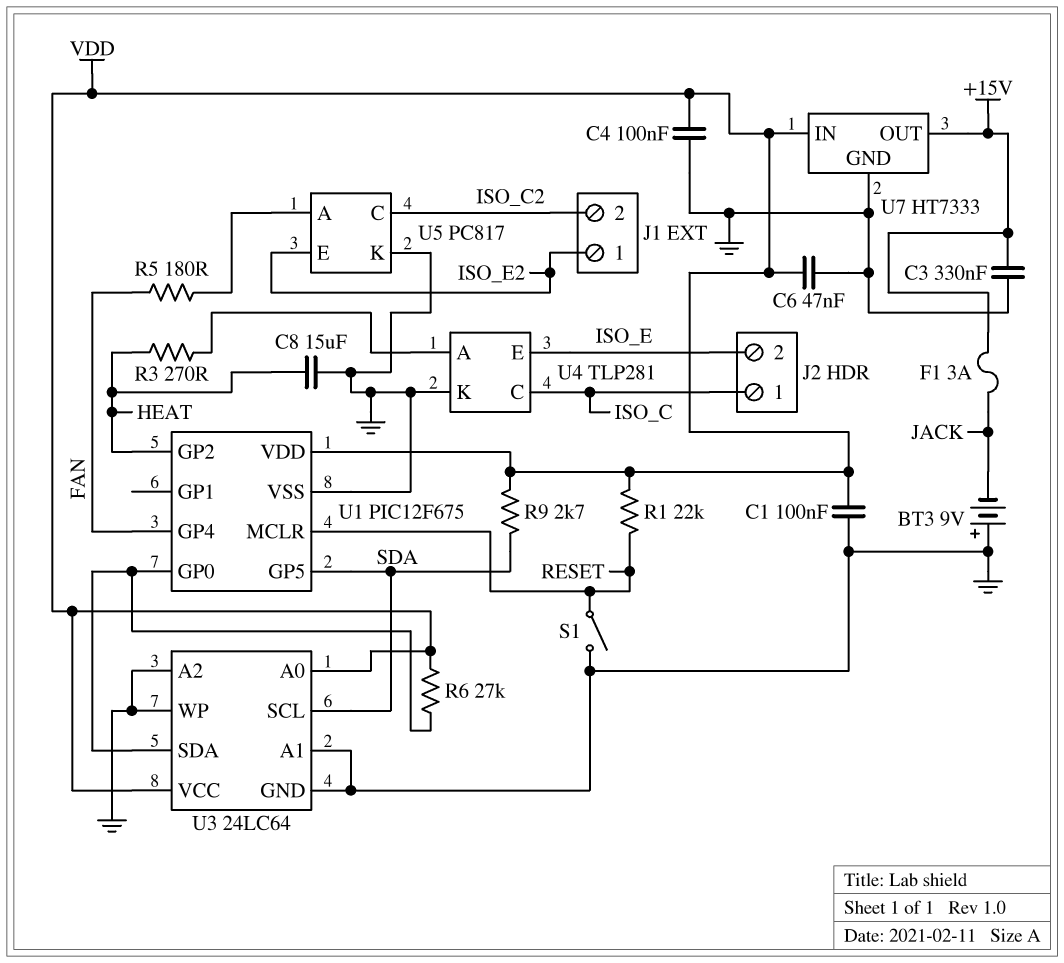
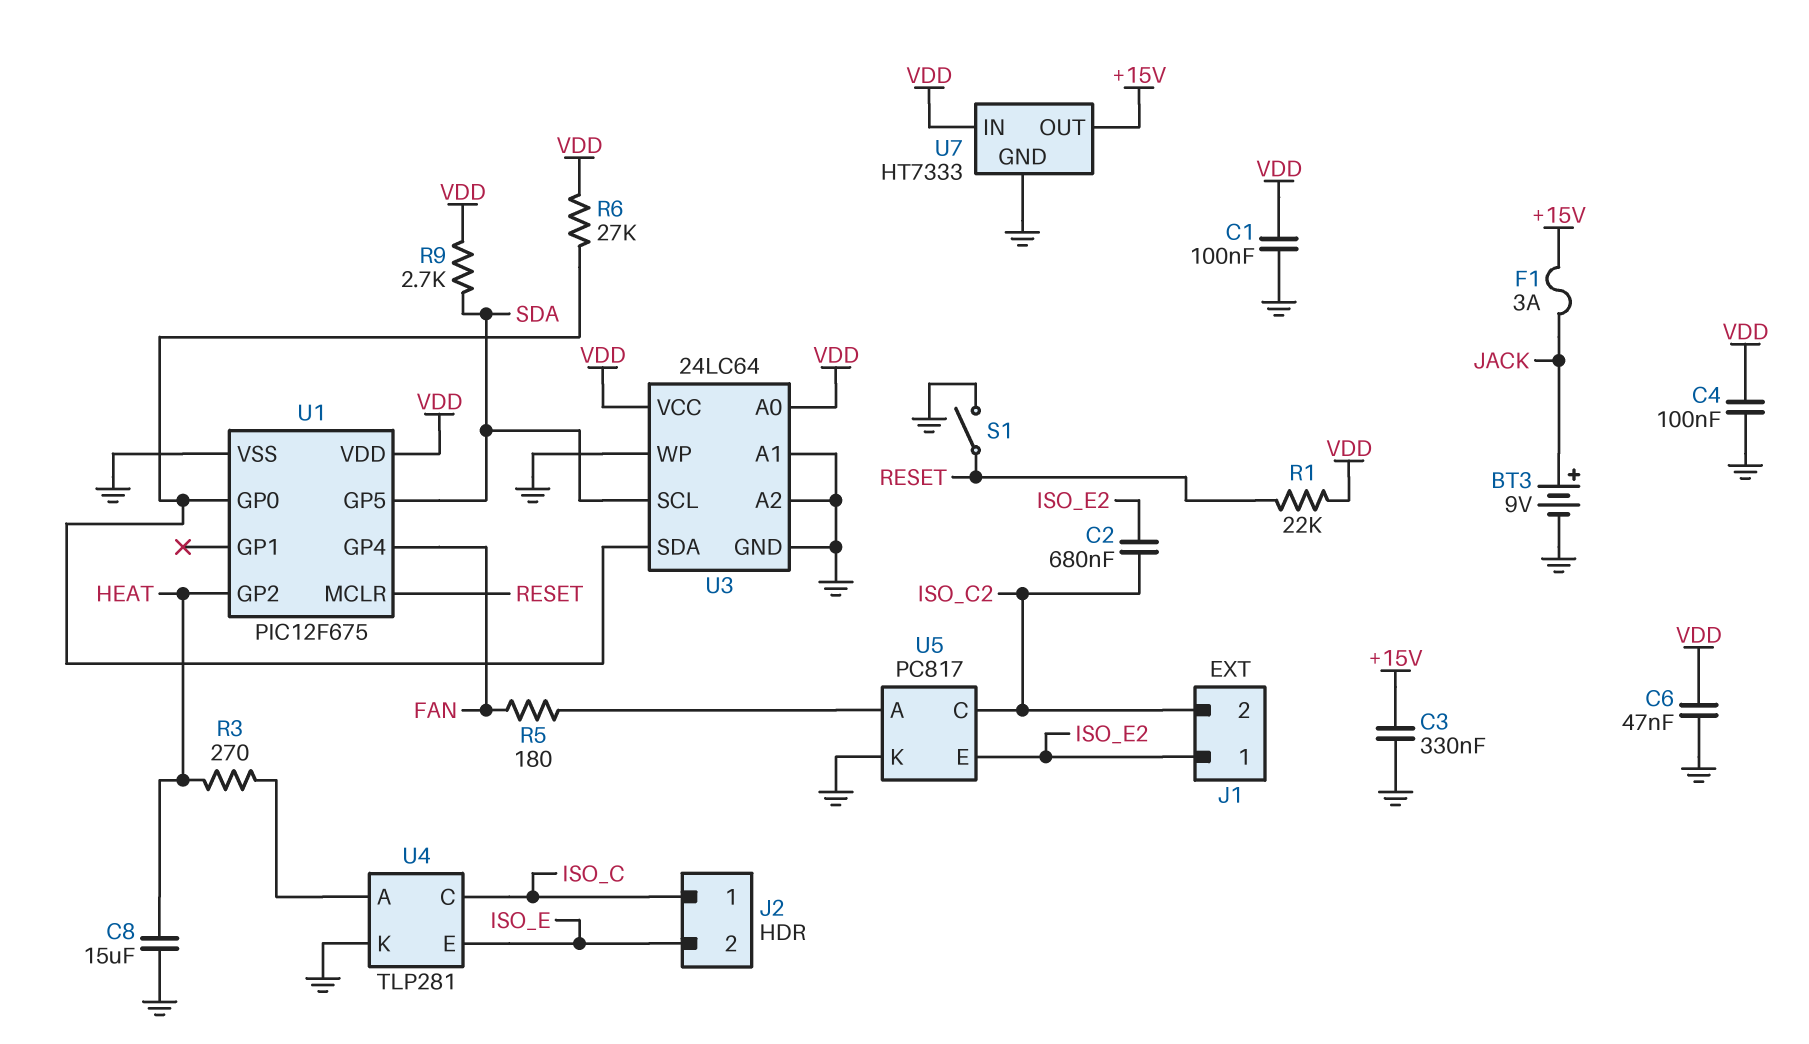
BT3: 9V (plus GND, minus JACK) -> 9V (plus JACK, minus GND)
C2: none -> 680nF (ISO_C2, ISO_E2)

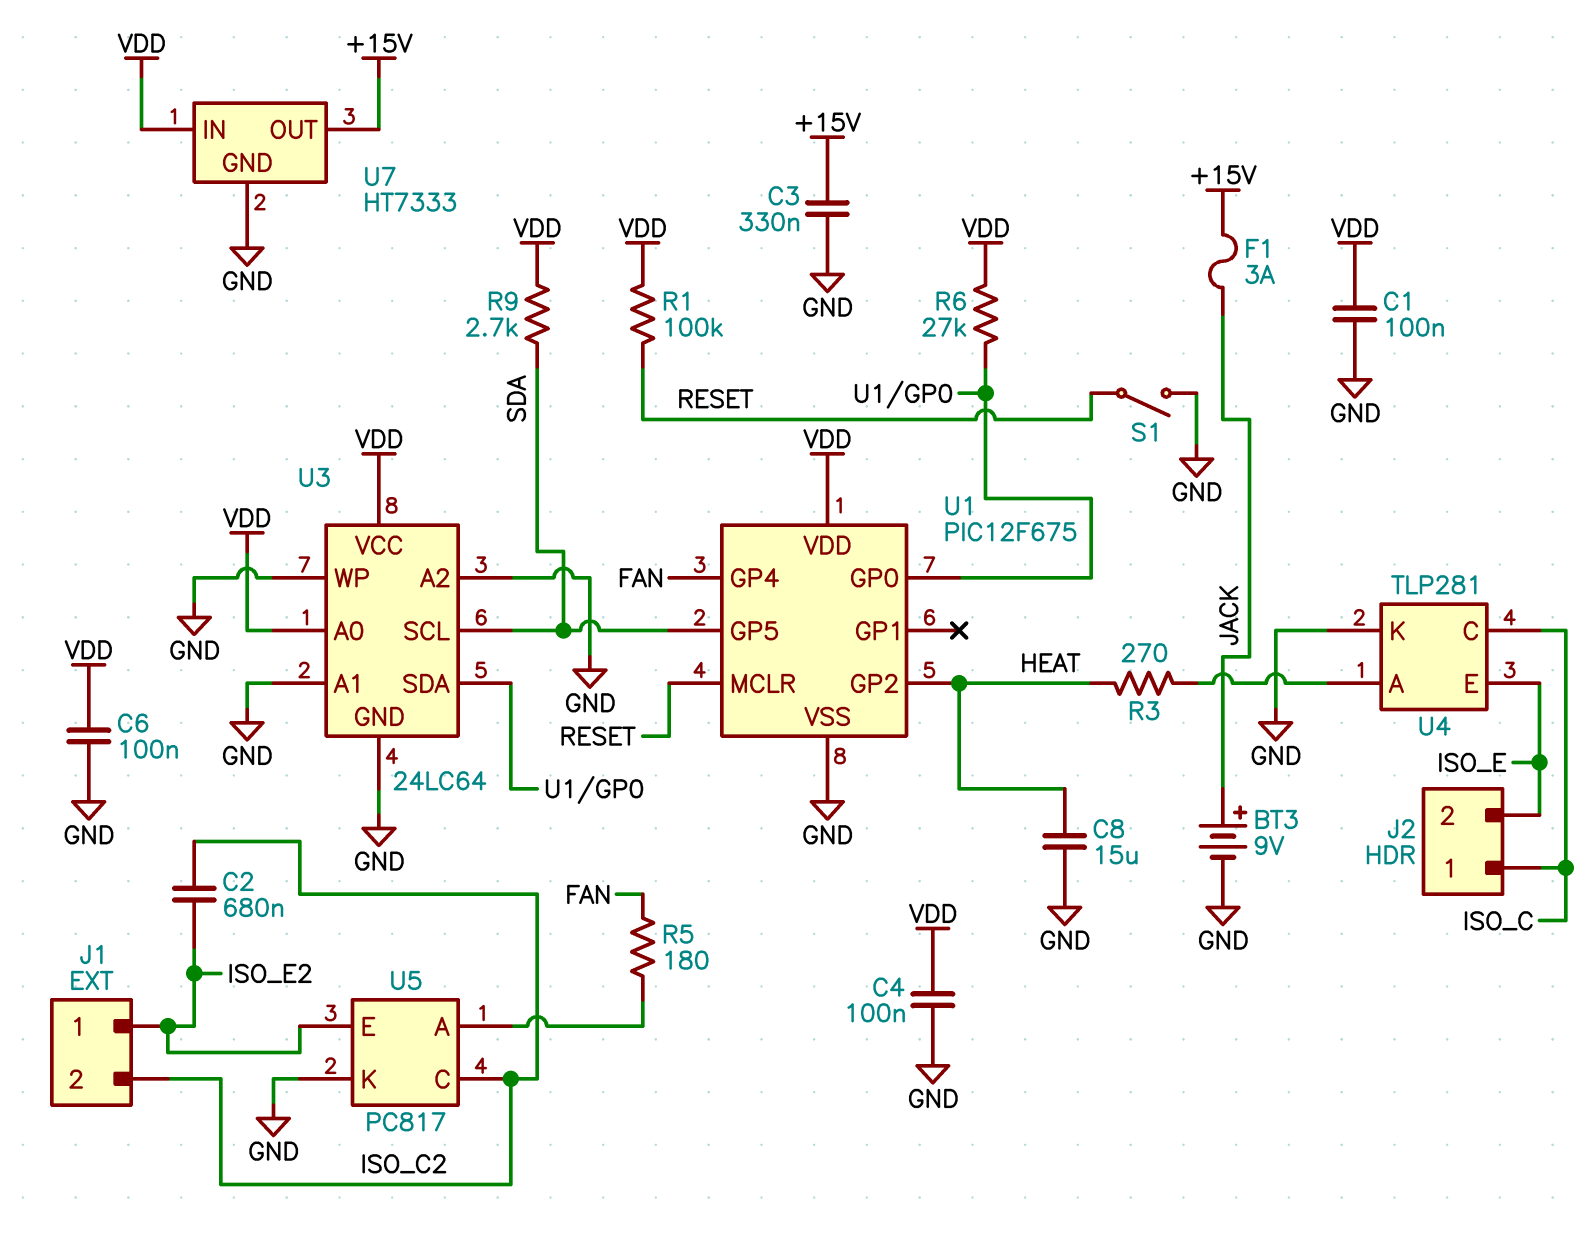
C6: 47nF (GND, VDD) -> 100nF (GND, VDD)
R1: 22k (RESET, VDD) -> 100k (RESET, VDD)

